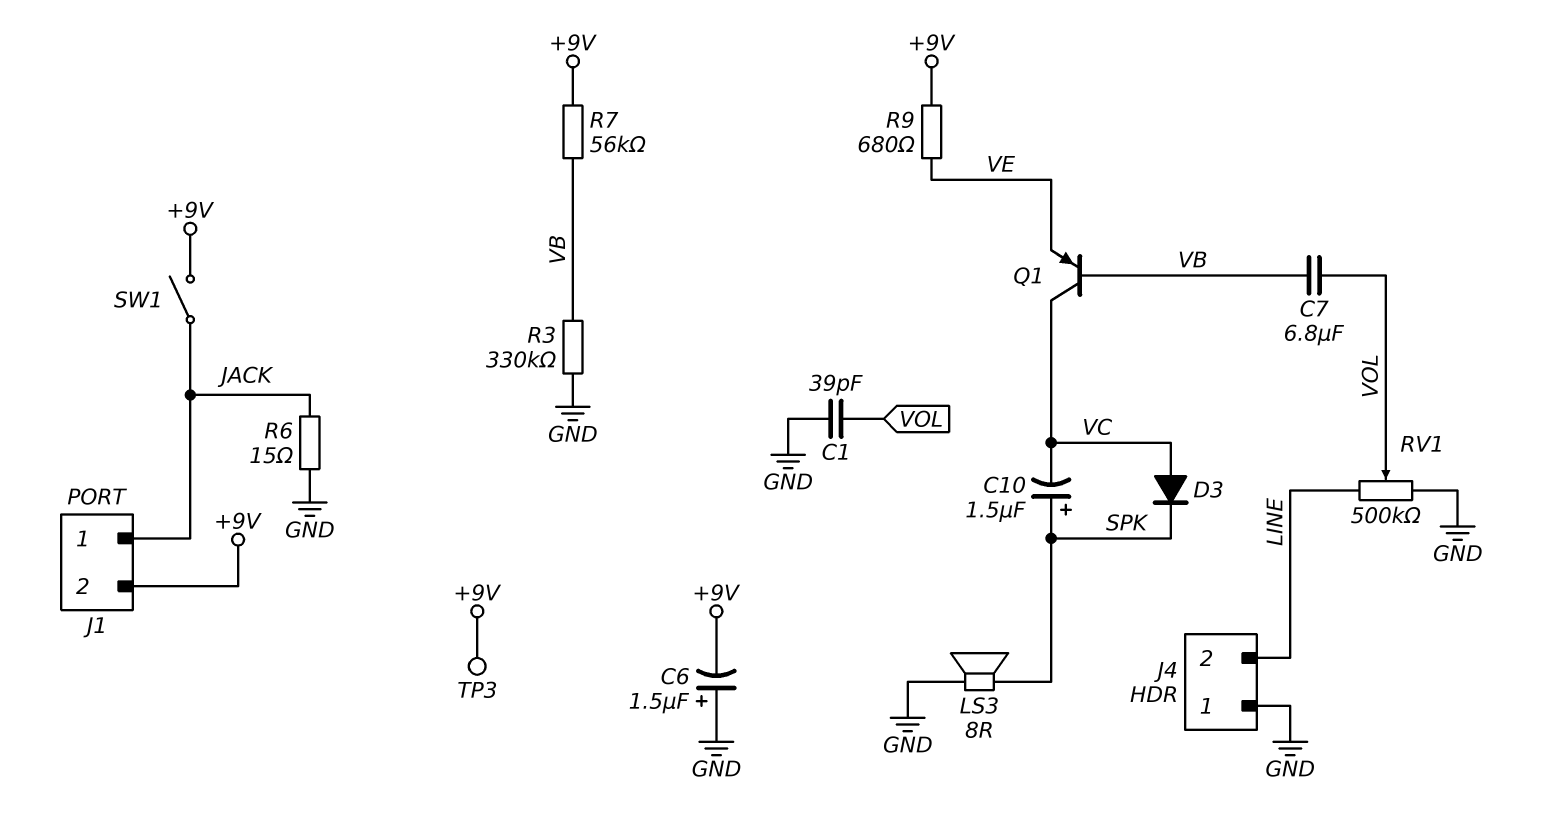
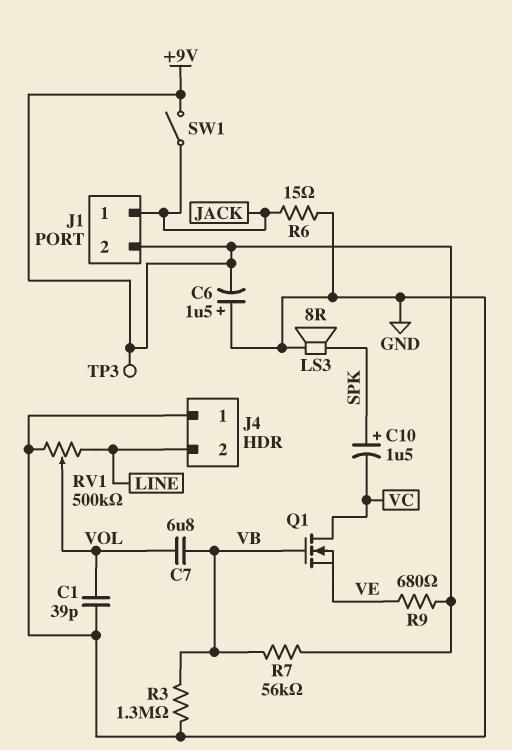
D3: diode (A VC, K SPK) -> none
Q1: PNP (B VB, C VC, E VE) -> NMOS (G VB, D VC, S VE)
R3: 330k (GND, VB) -> 1.3M (GND, VB)

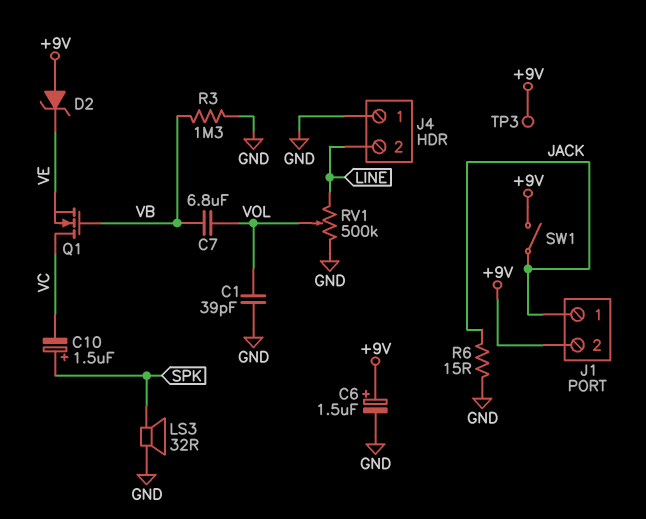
C6: 1.5uF (plus GND, minus +9V) -> 1.5uF (plus +9V, minus GND)
D2: none -> zener (A +9V, K VE)
LS3: speaker 8R (GND, SPK) -> speaker 32R (GND, SPK)
R7: 56k (+9V, VB) -> none
R9: 680 (+9V, VE) -> none

